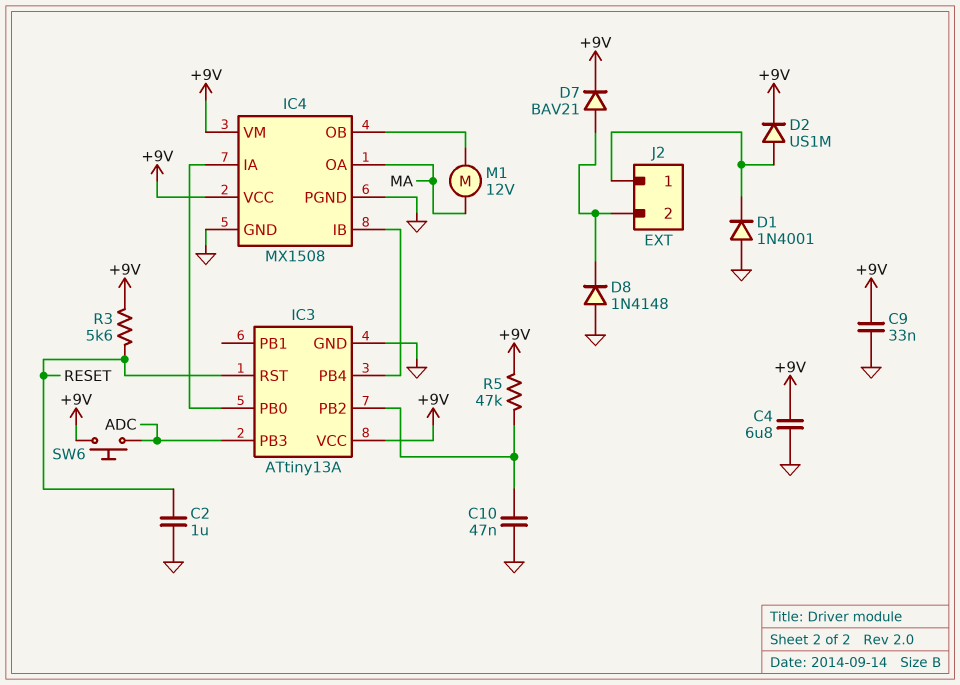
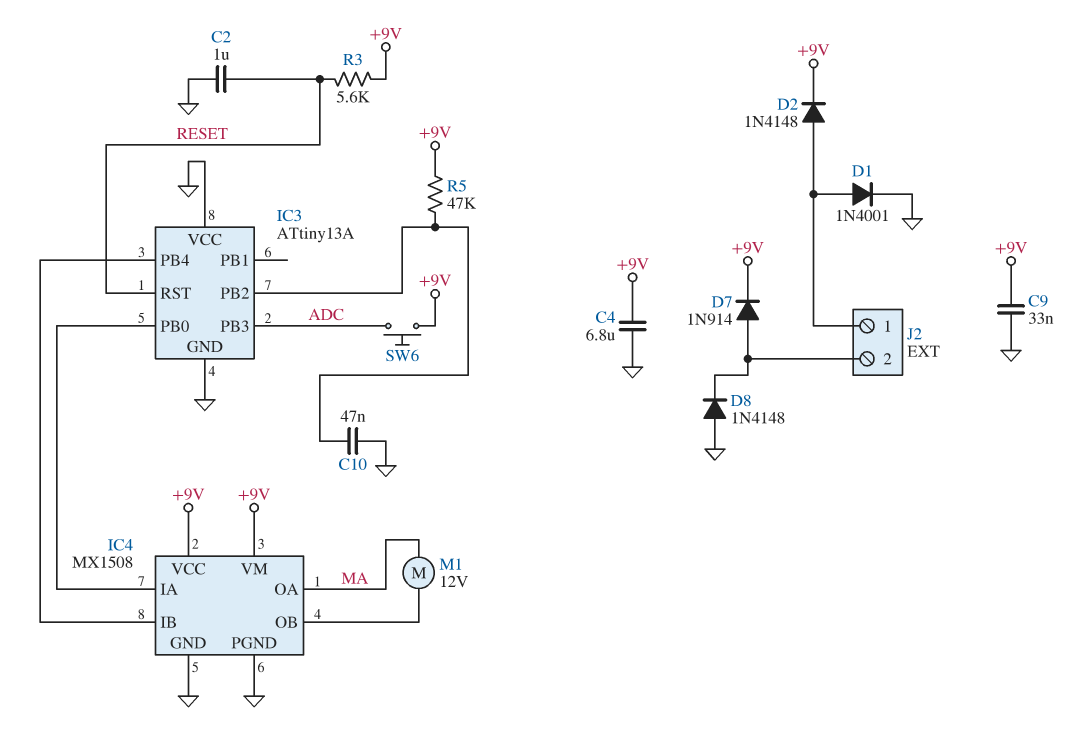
D1: diode 1N4001 (A GND, K J2/1) -> diode 1N4001 (A J2/1, K GND)
D2: diode US1M (A J2/1, K +9V) -> diode 1N4148 (A J2/1, K +9V)
D7: diode BAV21 (A J2/2, K +9V) -> diode 1N914 (A J2/2, K +9V)
IC3 pin VCC: +9V -> GND

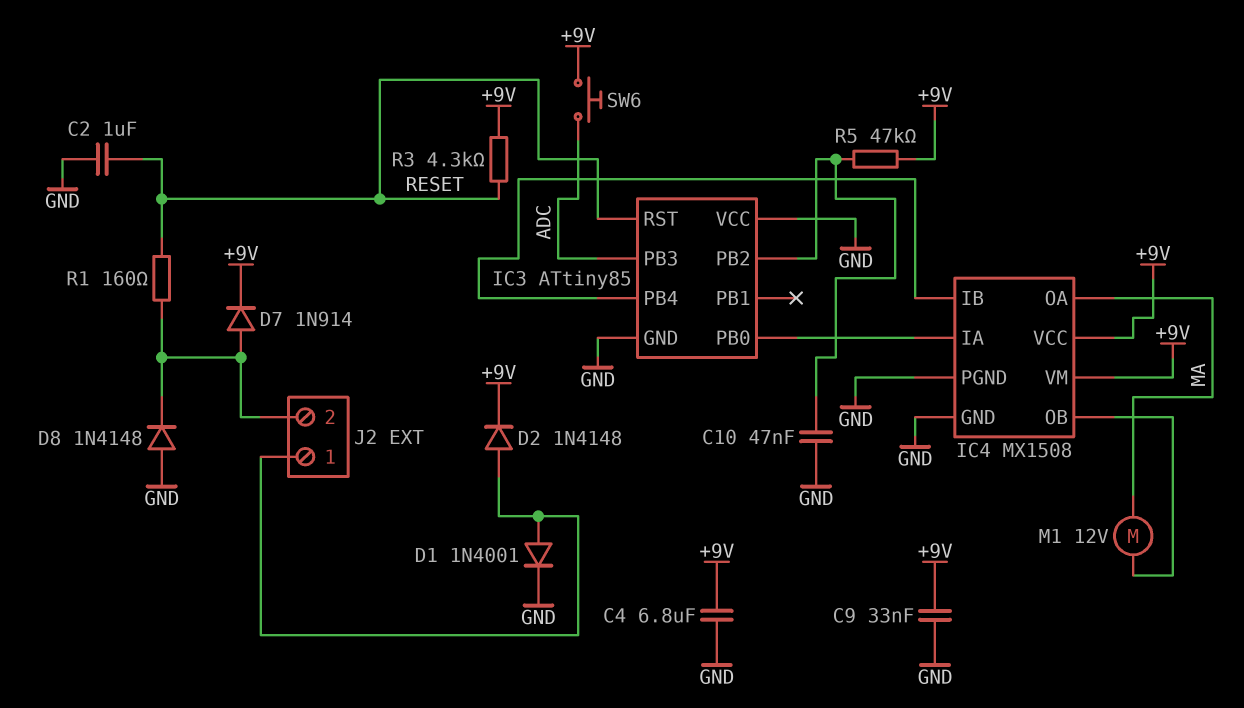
IC3: ATtiny13A -> ATtiny85
R1: none -> 160 (J2/2, RESET)
R3: 5.6k (+9V, RESET) -> 4.3k (+9V, RESET)

